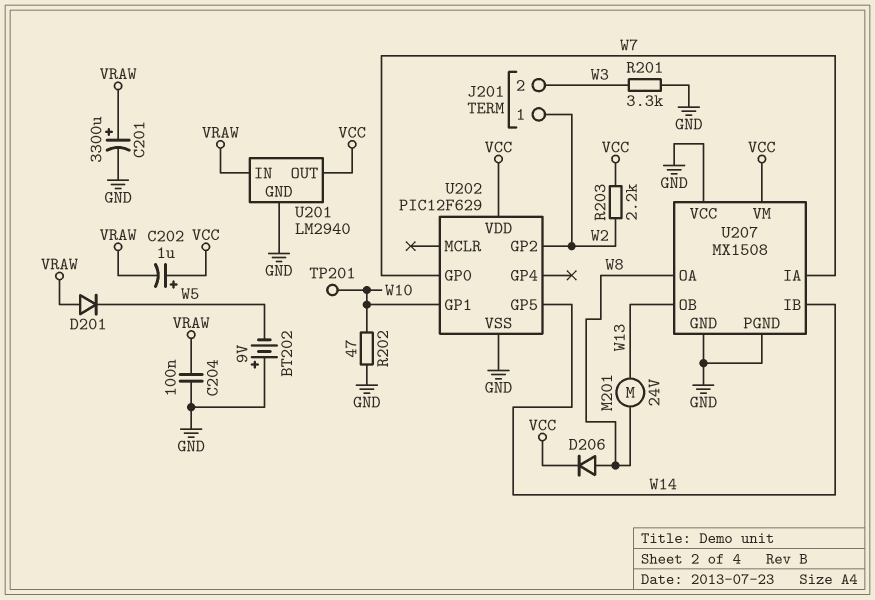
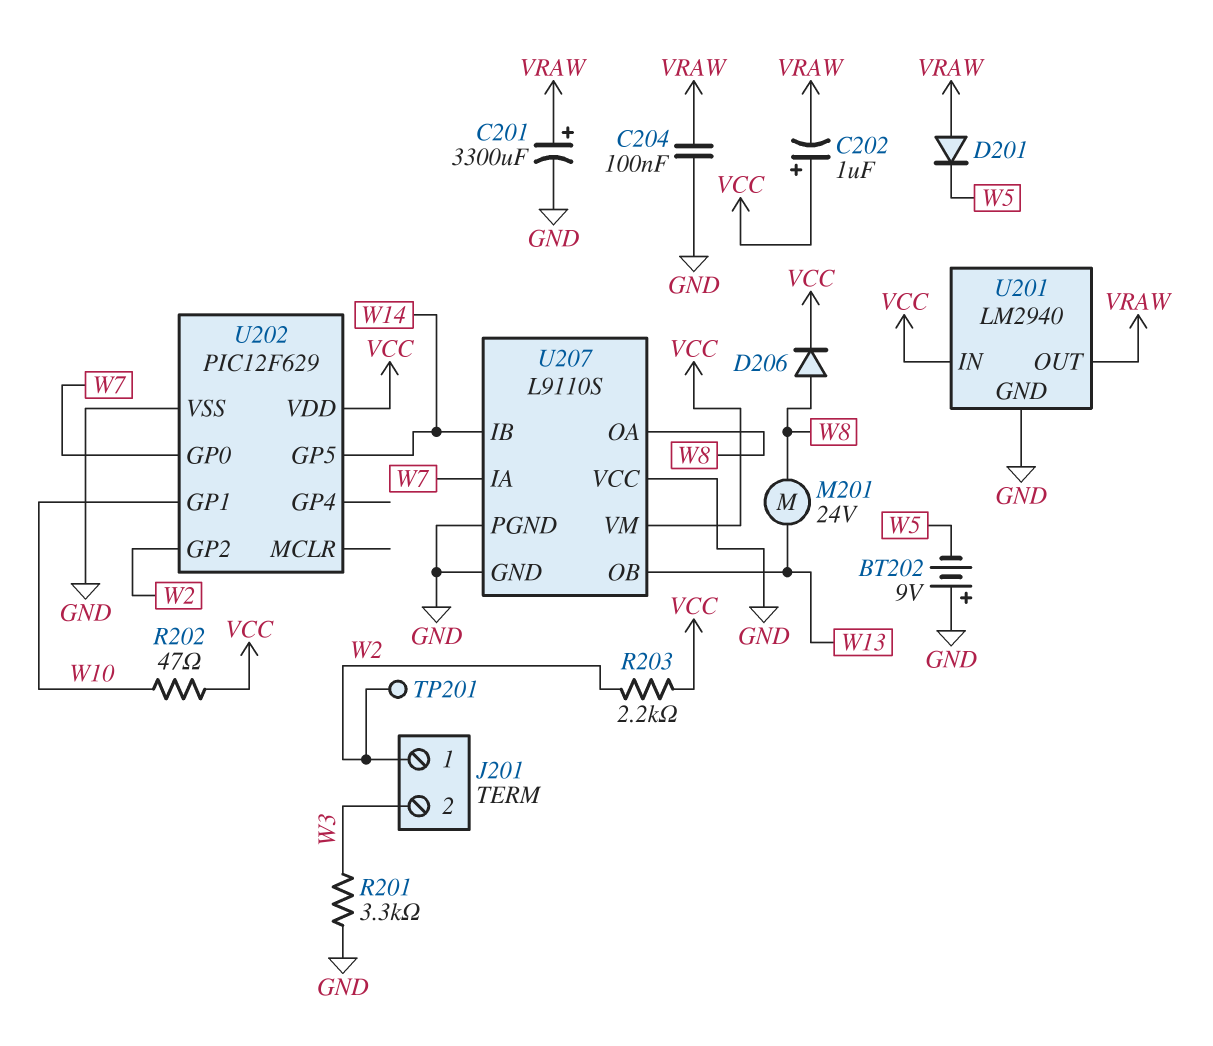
R202: 47 (GND, W10) -> 47 (VCC, W10)
TP201: test point (W10) -> test point (W2)
U201 pin IN: VRAW -> VCC
U201 pin OUT: VCC -> VRAW
U207: MX1508 -> L9110S

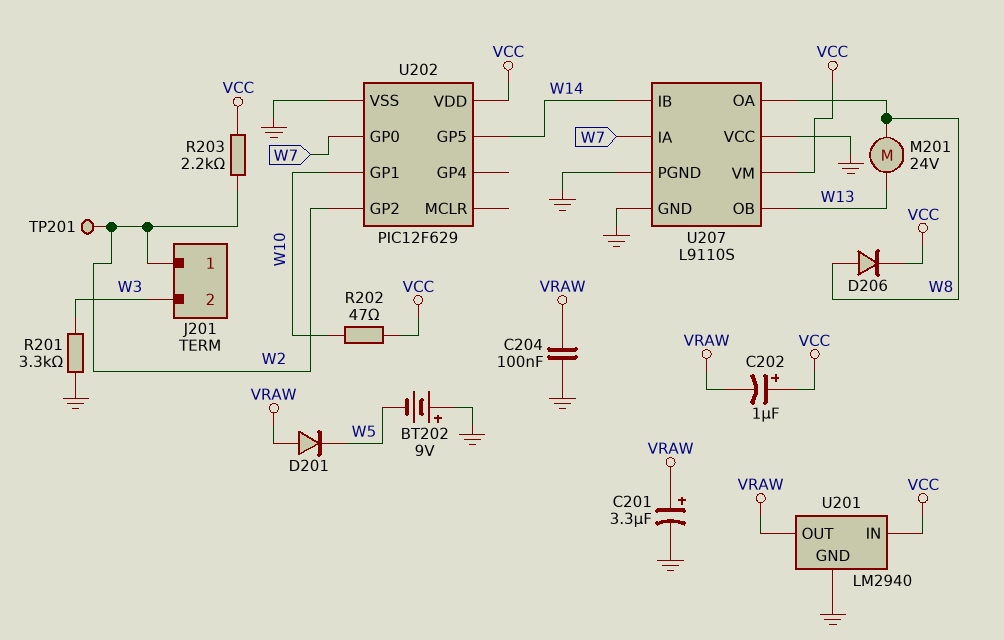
C201: 3300uF (plus VRAW, minus GND) -> 3.3uF (plus VRAW, minus GND)

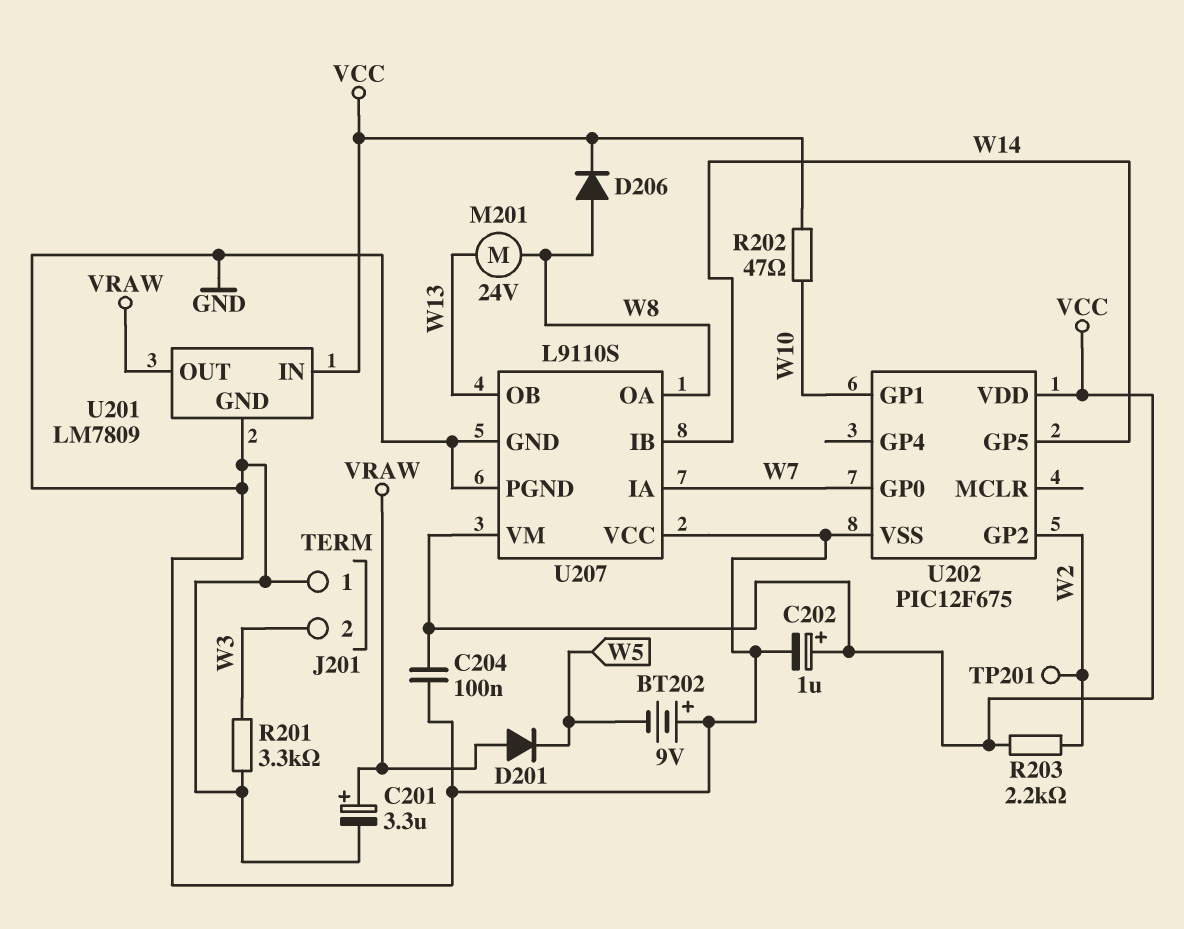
C202: 1uF (plus VCC, minus VRAW) -> 1uF (plus VCC, minus GND)
C204: 100nF (GND, VRAW) -> 100nF (GND, VCC)
J201 pin 1: W2 -> GND
U201: LM2940 -> LM7809
U202: PIC12F629 -> PIC12F675

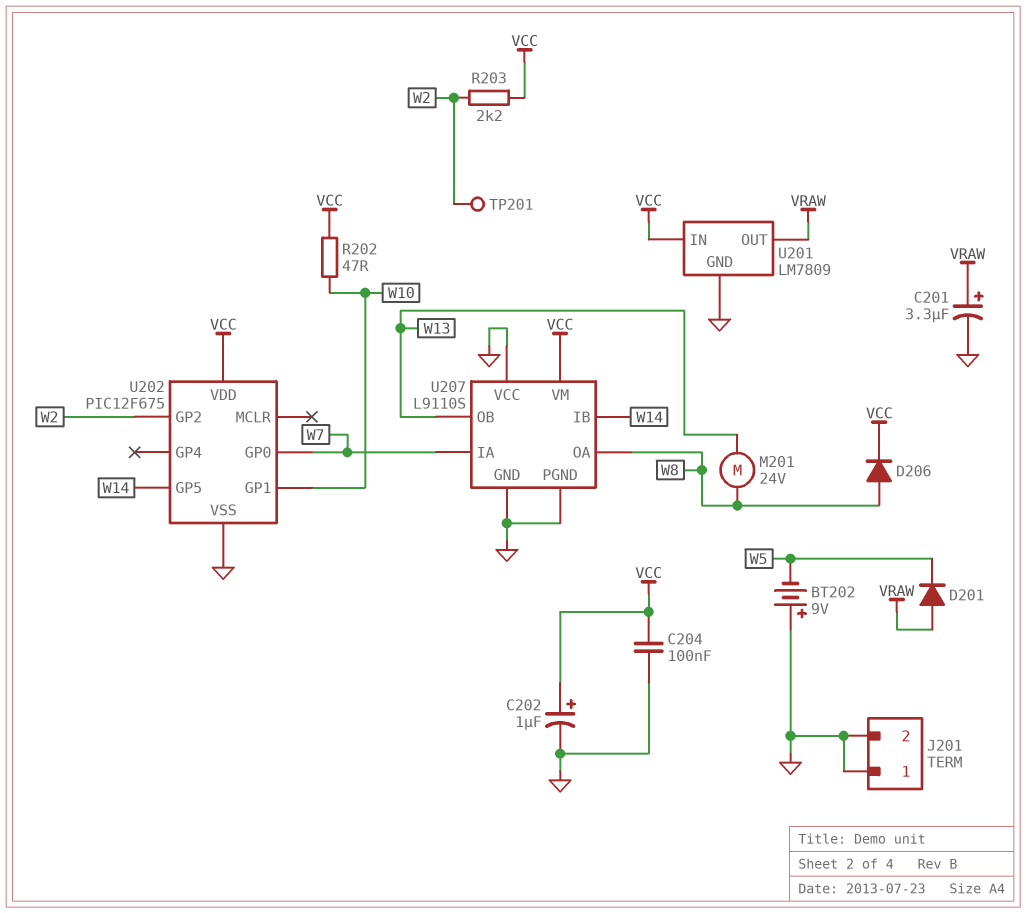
J201 pin 2: W3 -> GND
R201: 3.3k (GND, W3) -> none

